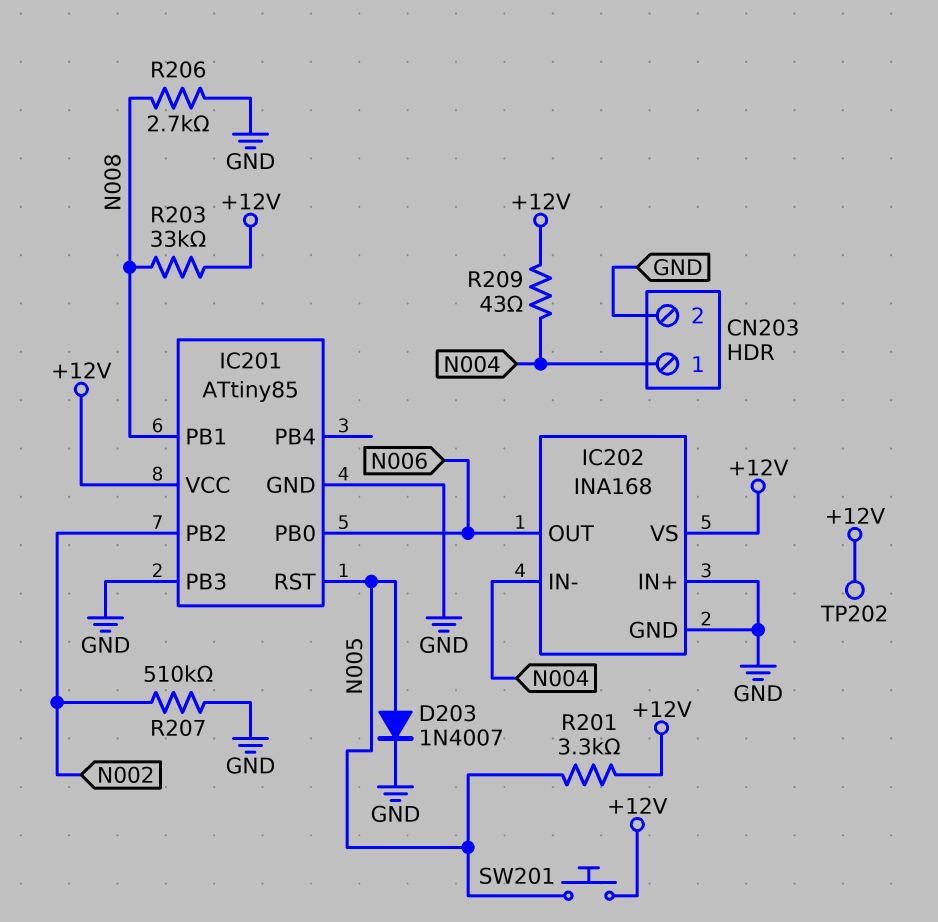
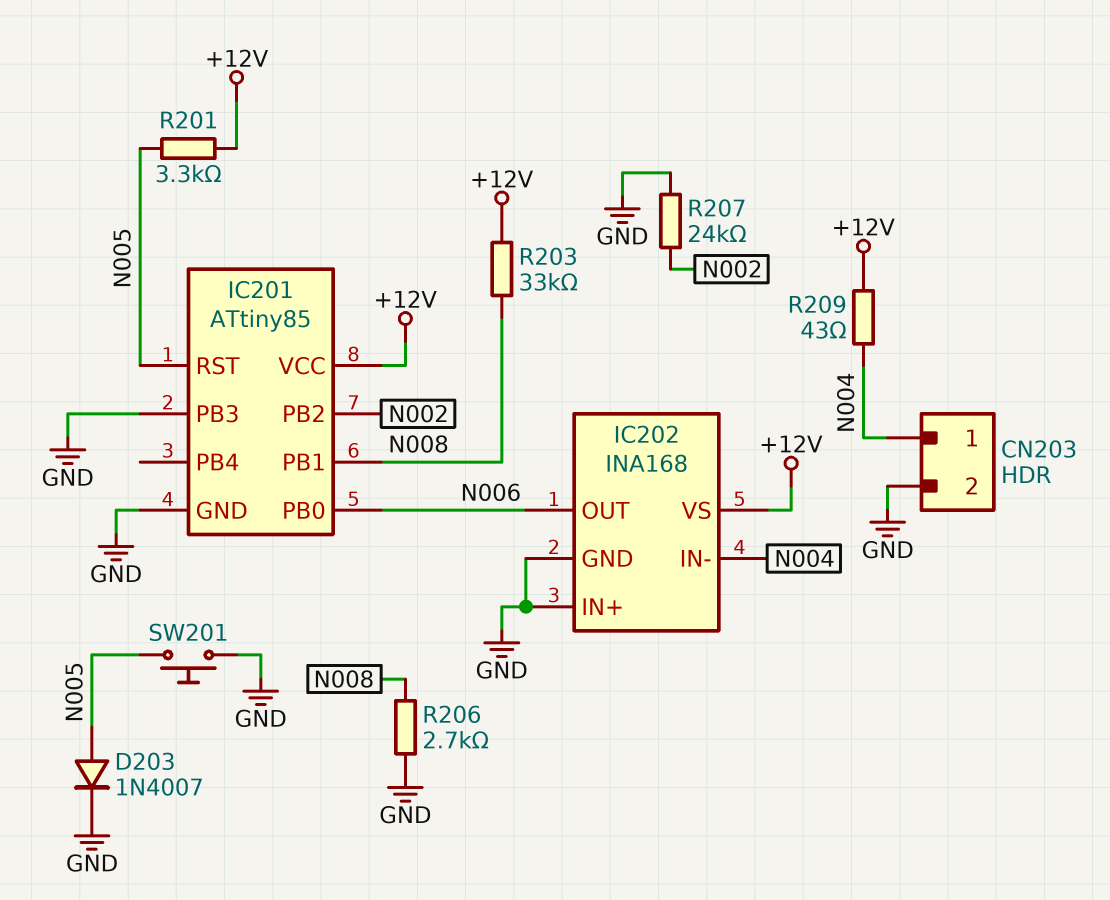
R207: 510k (GND, N002) -> 24k (GND, N002)
SW201: button (+12V, N005) -> button (GND, N005)
TP202: test point (+12V) -> none

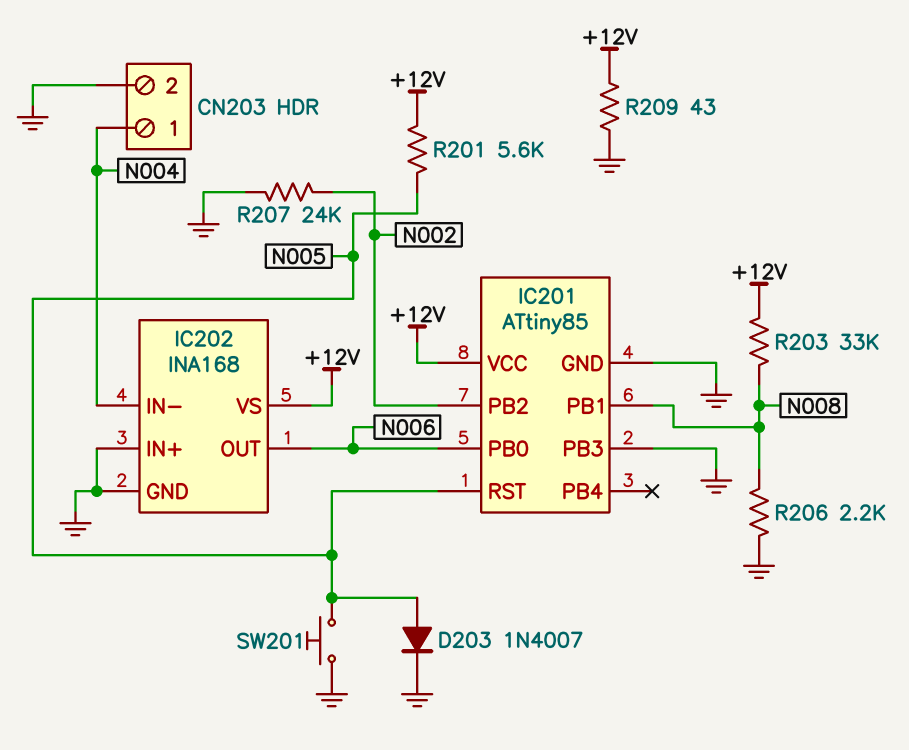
R201: 3.3k (+12V, N005) -> 5.6k (+12V, N005)
R206: 2.7k (GND, N008) -> 2.2k (GND, N008)
R209: 43 (+12V, N004) -> 43 (+12V, GND)

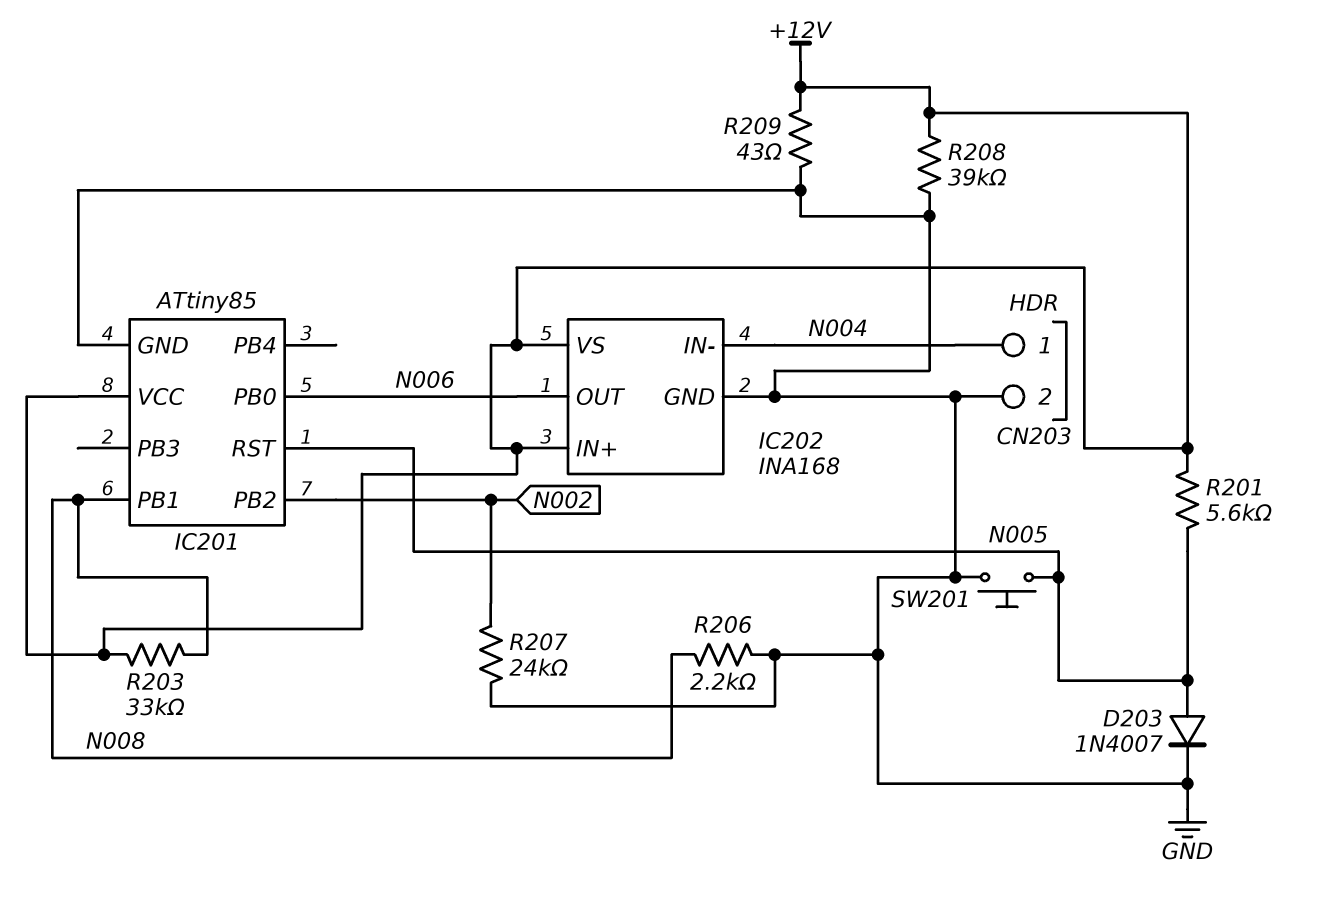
IC201 pin PB3: GND -> none
IC202 pin IN+: GND -> +12V
R208: none -> 39k (+12V, GND)

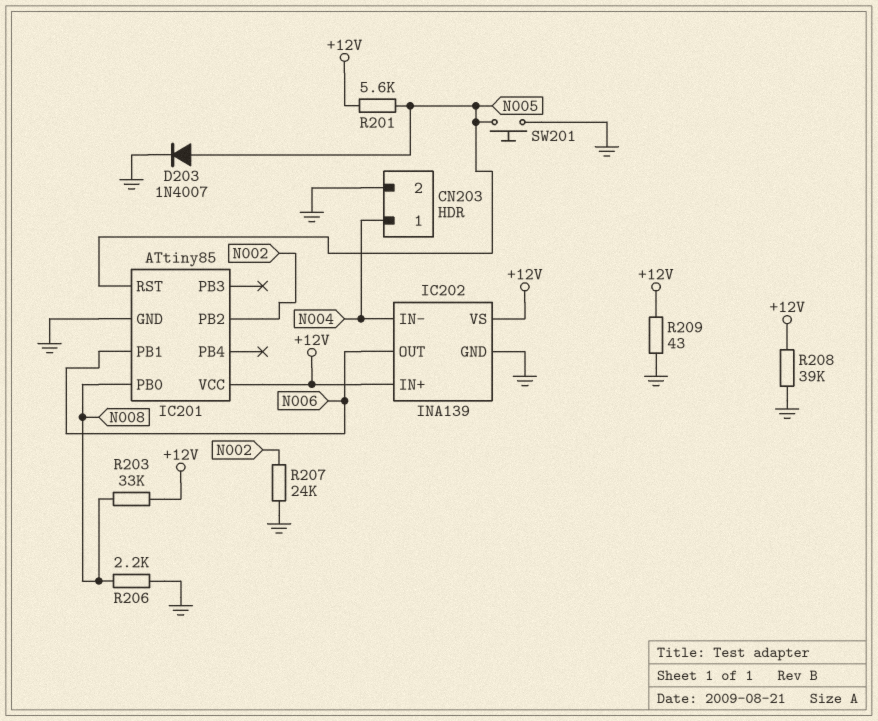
IC201 pin PB0: N006 -> N008
IC201 pin PB1: N008 -> N006
IC202: INA168 -> INA139

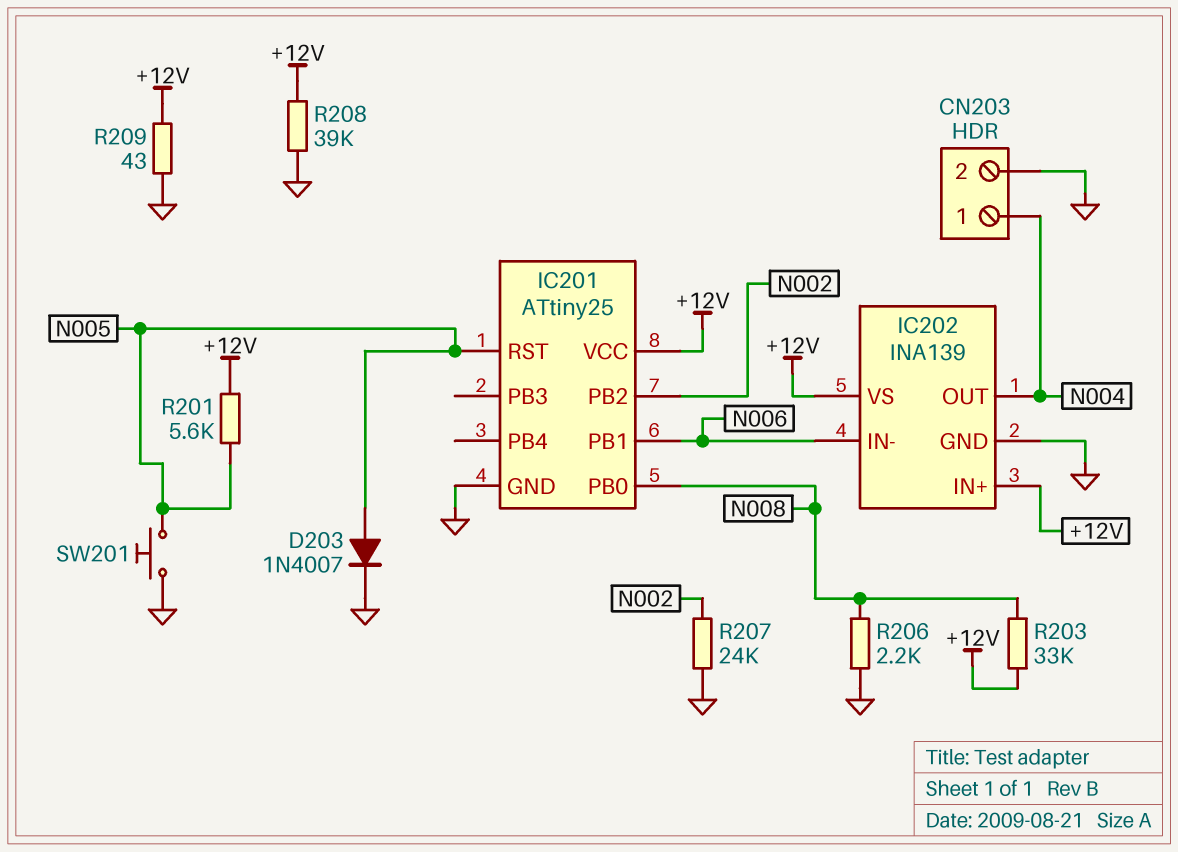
IC201: ATtiny85 -> ATtiny25
IC202 pin IN-: N004 -> N006
IC202 pin OUT: N006 -> N004

